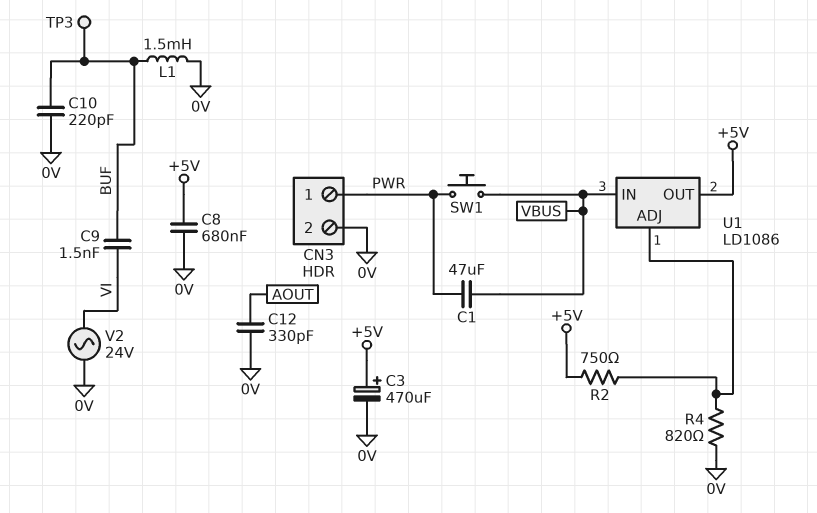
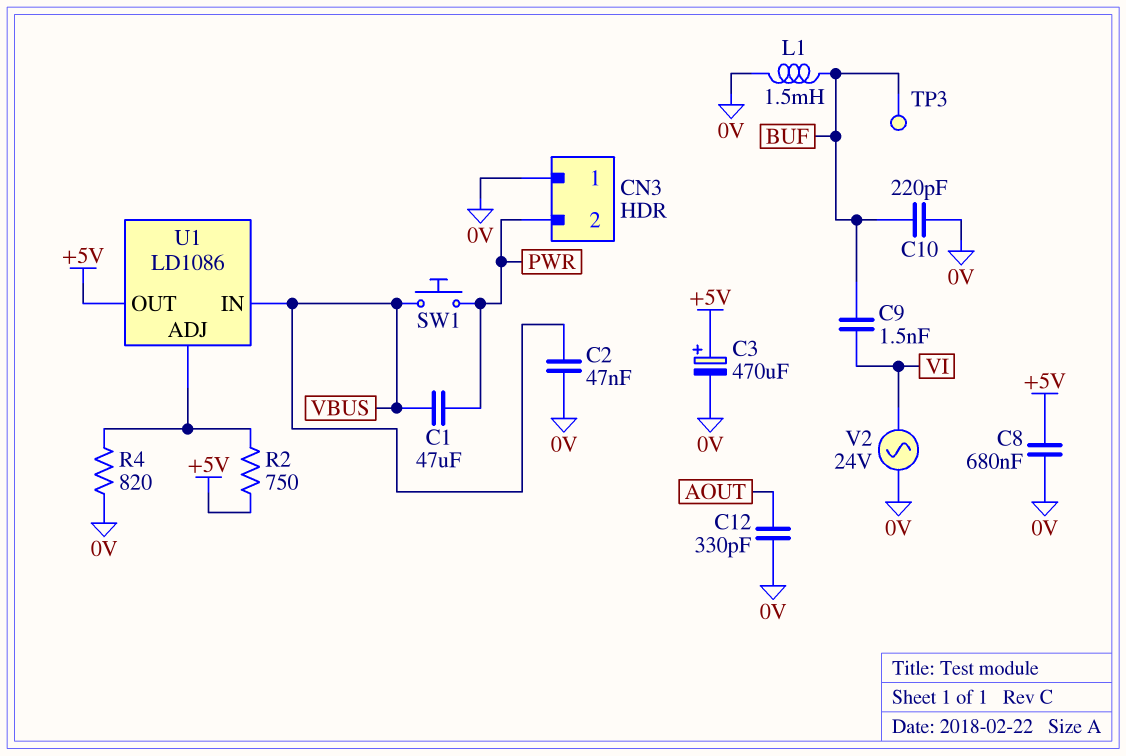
C2: none -> 47nF (0V, VBUS)
CN3 pin 1: PWR -> 0V
CN3 pin 2: 0V -> PWR

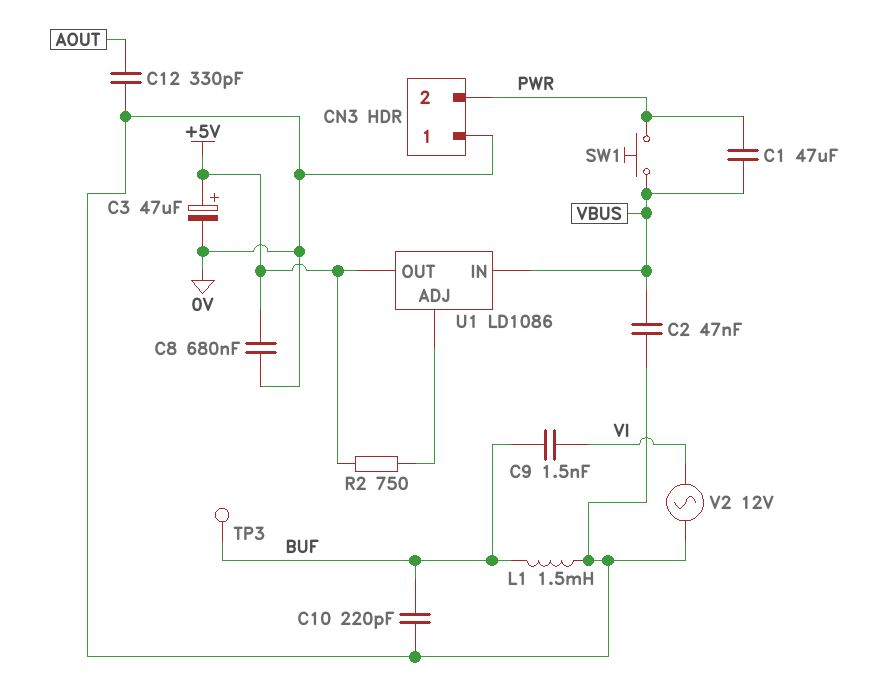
C3: 470uF (plus +5V, minus 0V) -> 47uF (plus +5V, minus 0V)
R4: 820 (0V, U1/ADJ) -> none
V2: AC 24V (0V, VI) -> AC 12V (0V, VI)

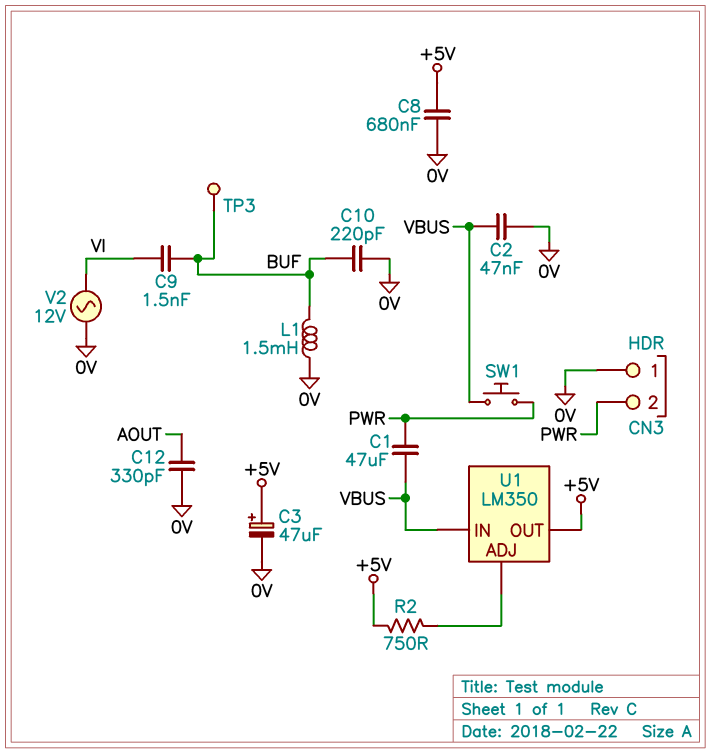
U1: LD1086 -> LM350

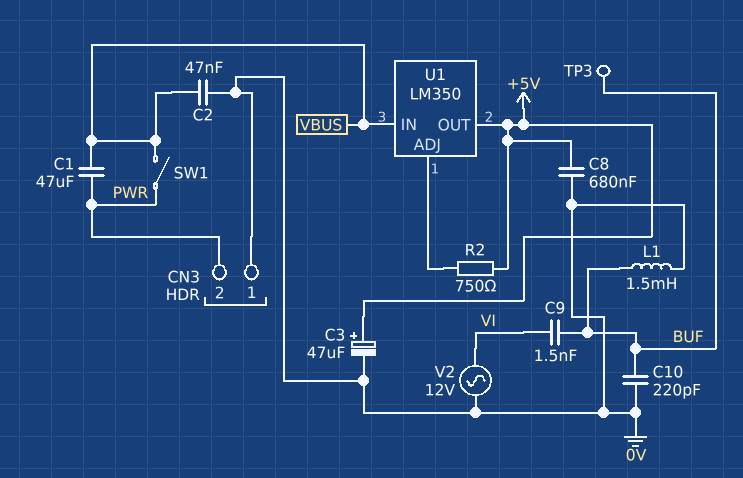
C12: 330pF (0V, AOUT) -> none
SW1: button (PWR, VBUS) -> switch (PWR, VBUS)

